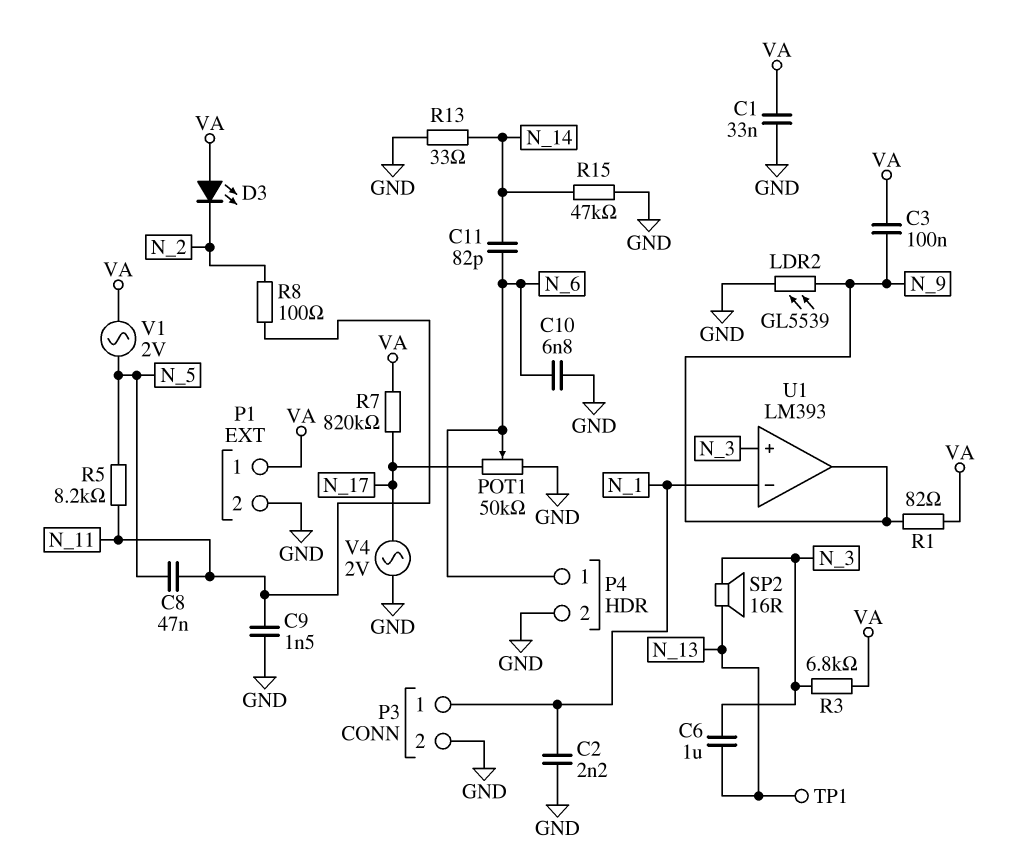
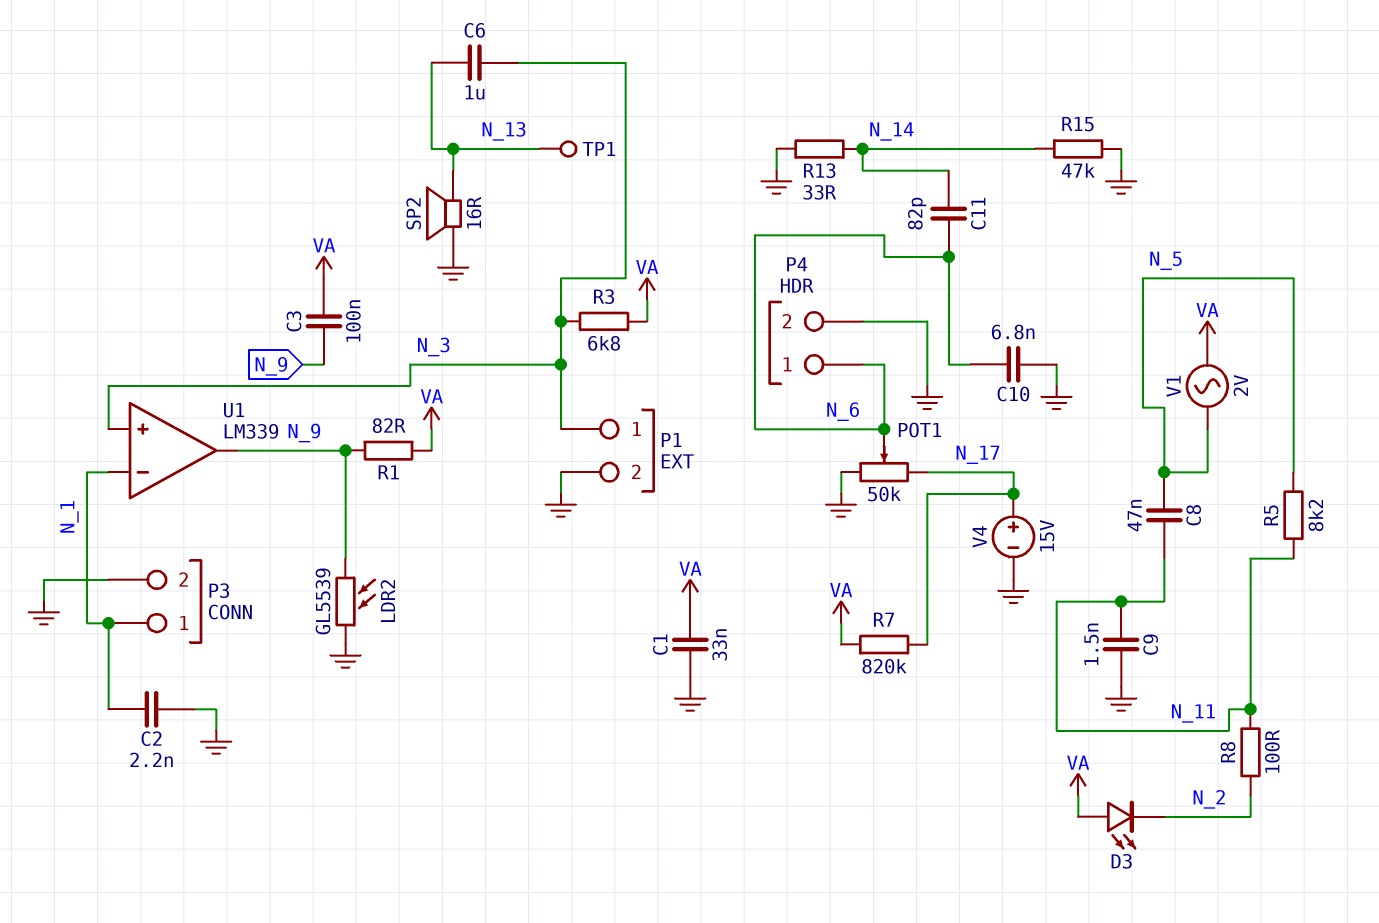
P1 pin 1: VA -> N_3
SP2: speaker 16R (N_3, N_13) -> speaker 16R (GND, N_13)
U1: LM393 -> LM339
V4: AC 2V (GND, N_17) -> 15V (plus N_17, minus GND)

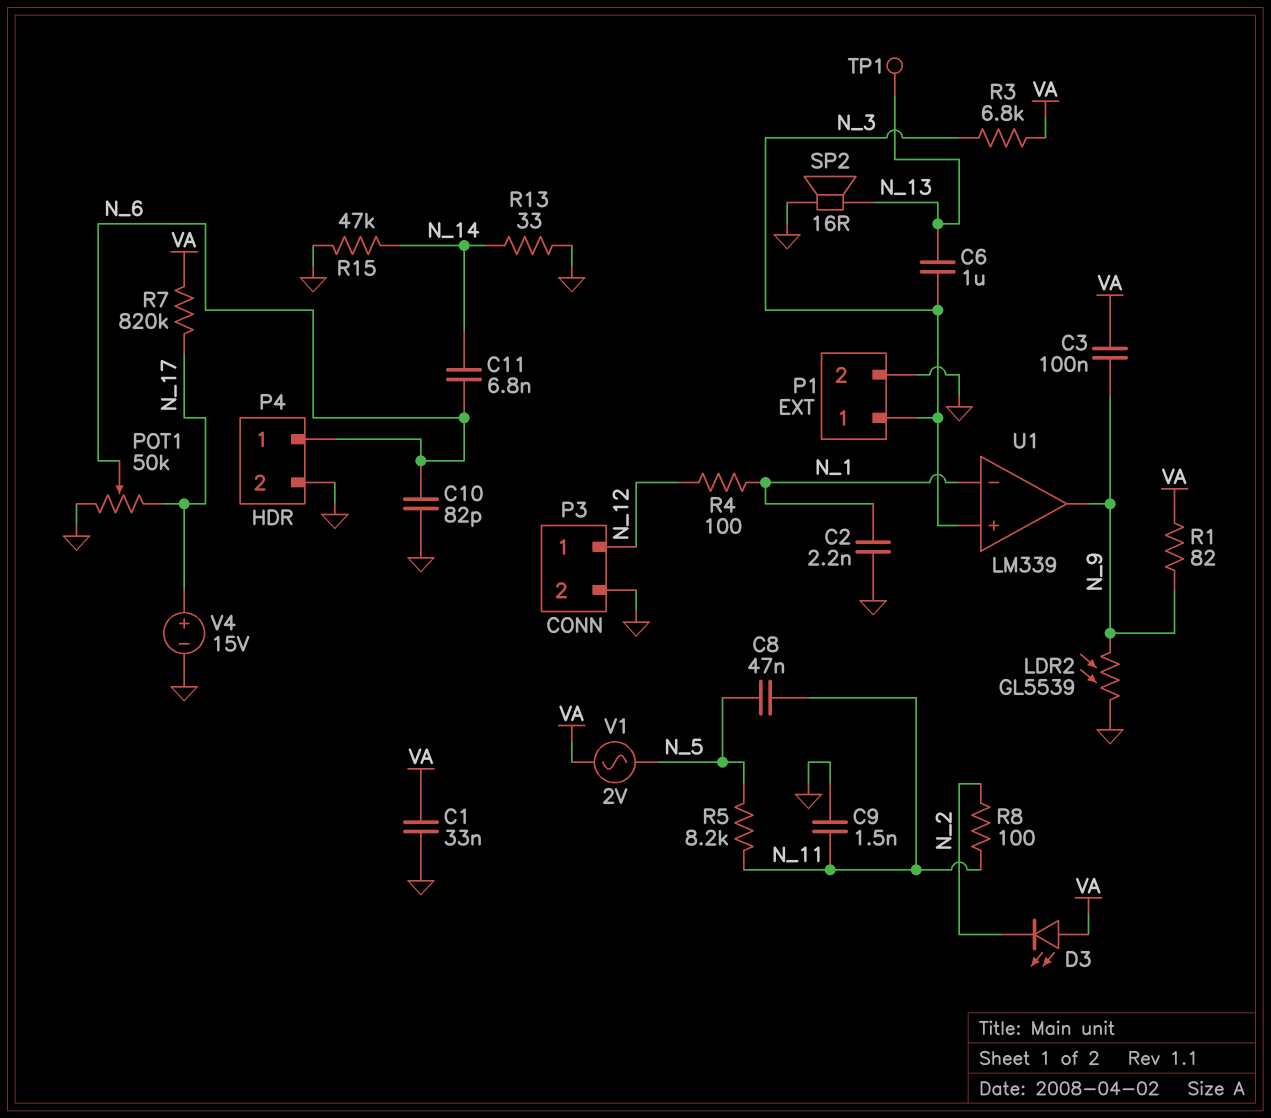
C10: 6.8nF (GND, N_6) -> 82pF (GND, N_6)
C11: 82pF (N_6, N_14) -> 6.8nF (N_6, N_14)
P3 pin 1: N_1 -> N_12
R4: none -> 100 (N_1, N_12)

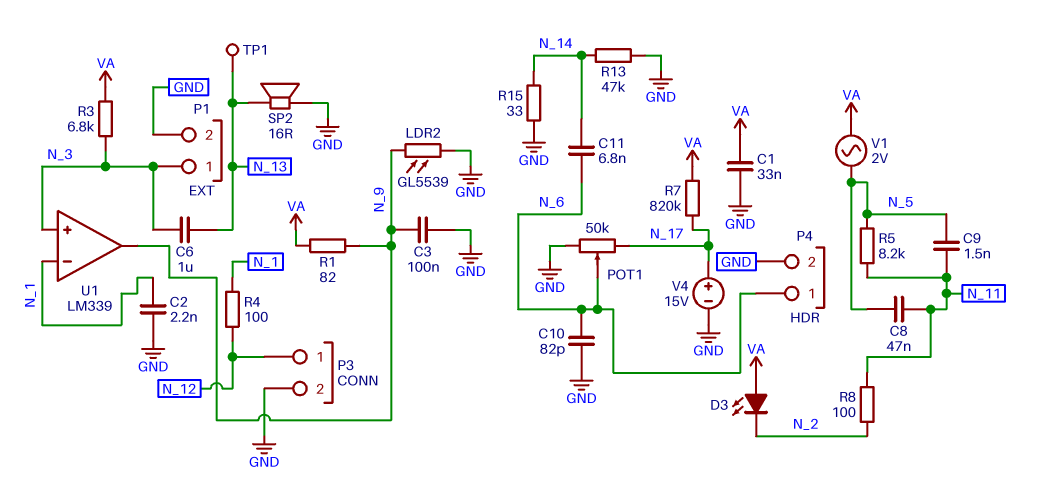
C3: 100nF (N_9, VA) -> 100nF (GND, N_9)
C9: 1.5nF (GND, N_11) -> 1.5nF (N_5, N_11)
R13: 33 (GND, N_14) -> 47k (GND, N_14)
R15: 47k (GND, N_14) -> 33 (GND, N_14)

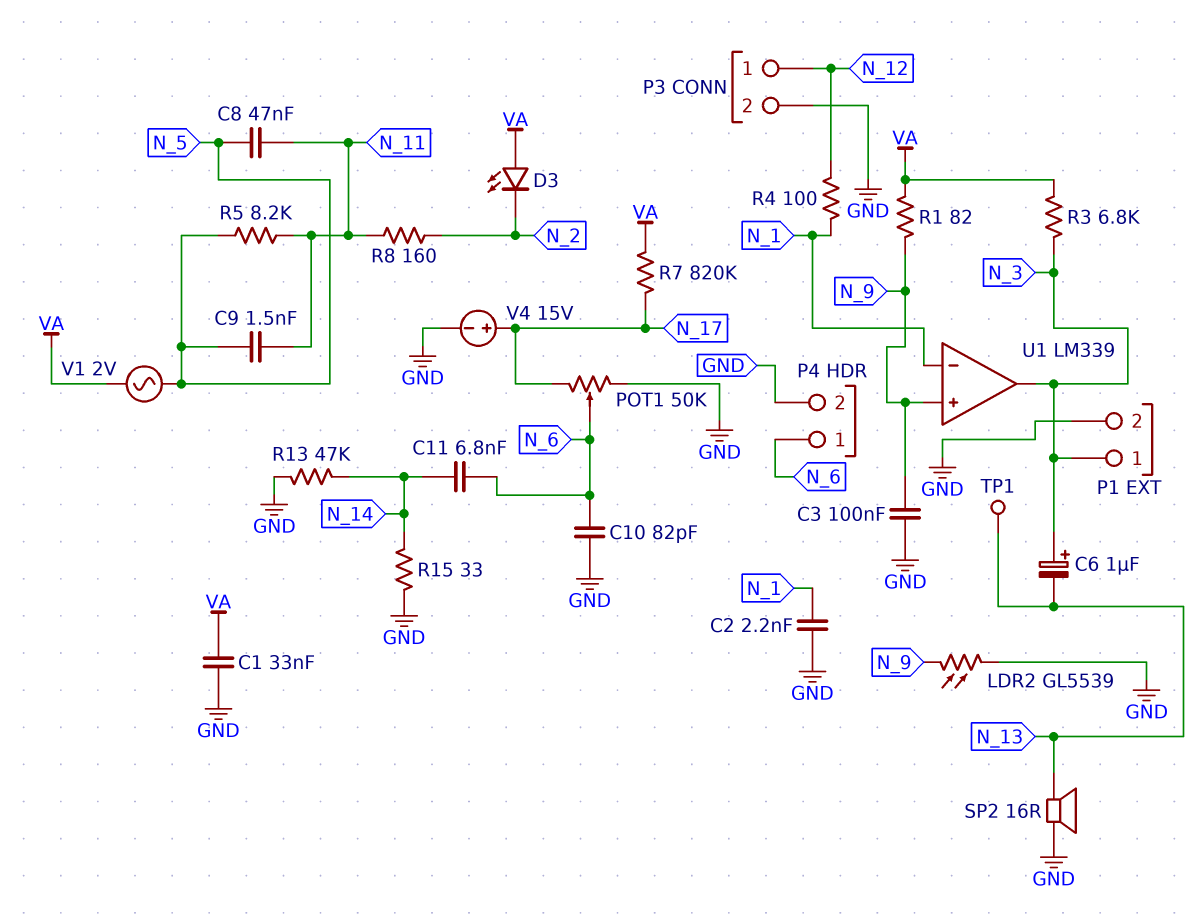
C6: 1uF (N_3, N_13) -> 1uF (plus N_3, minus N_13)
R8: 100 (N_2, N_11) -> 160 (N_2, N_11)
U1 pin in+: N_3 -> N_9
U1 pin out: N_9 -> N_3

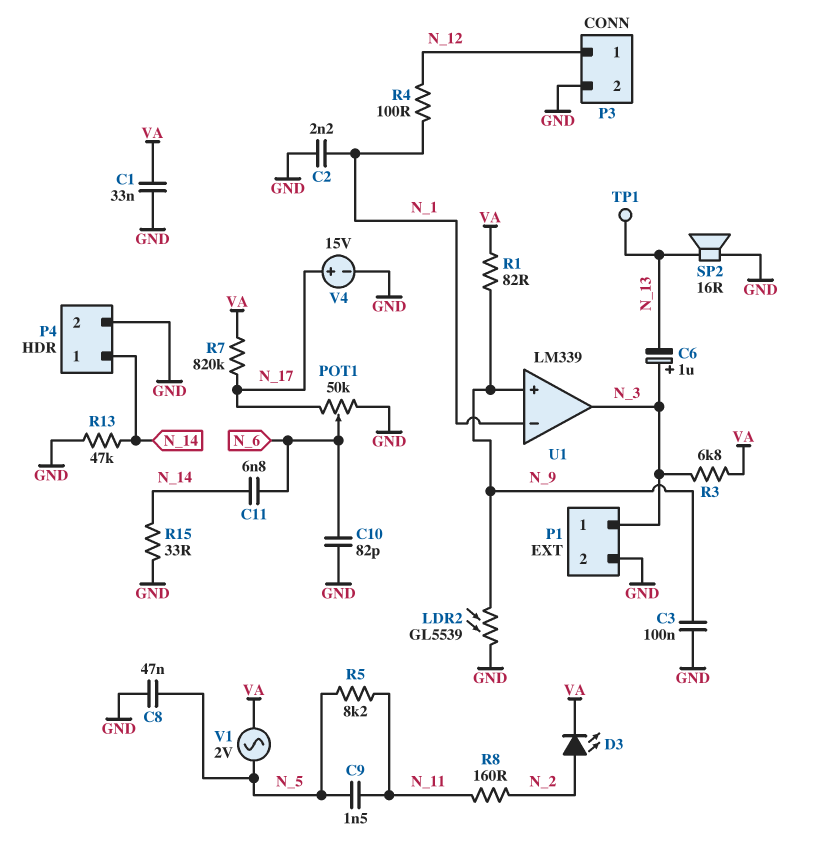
C8: 47nF (N_5, N_11) -> 47nF (GND, N_5)
D3: LED (A VA, K N_2) -> LED (A N_2, K VA)
P4 pin 1: N_6 -> N_14

